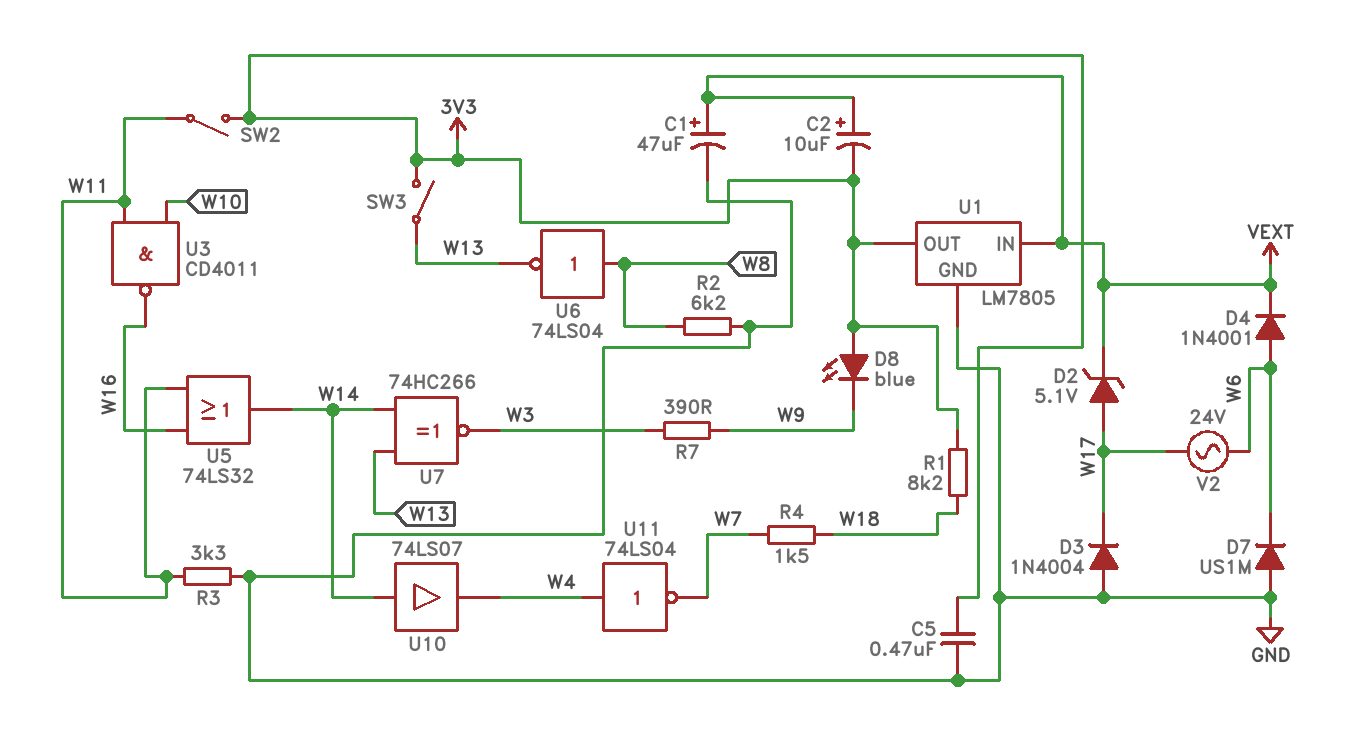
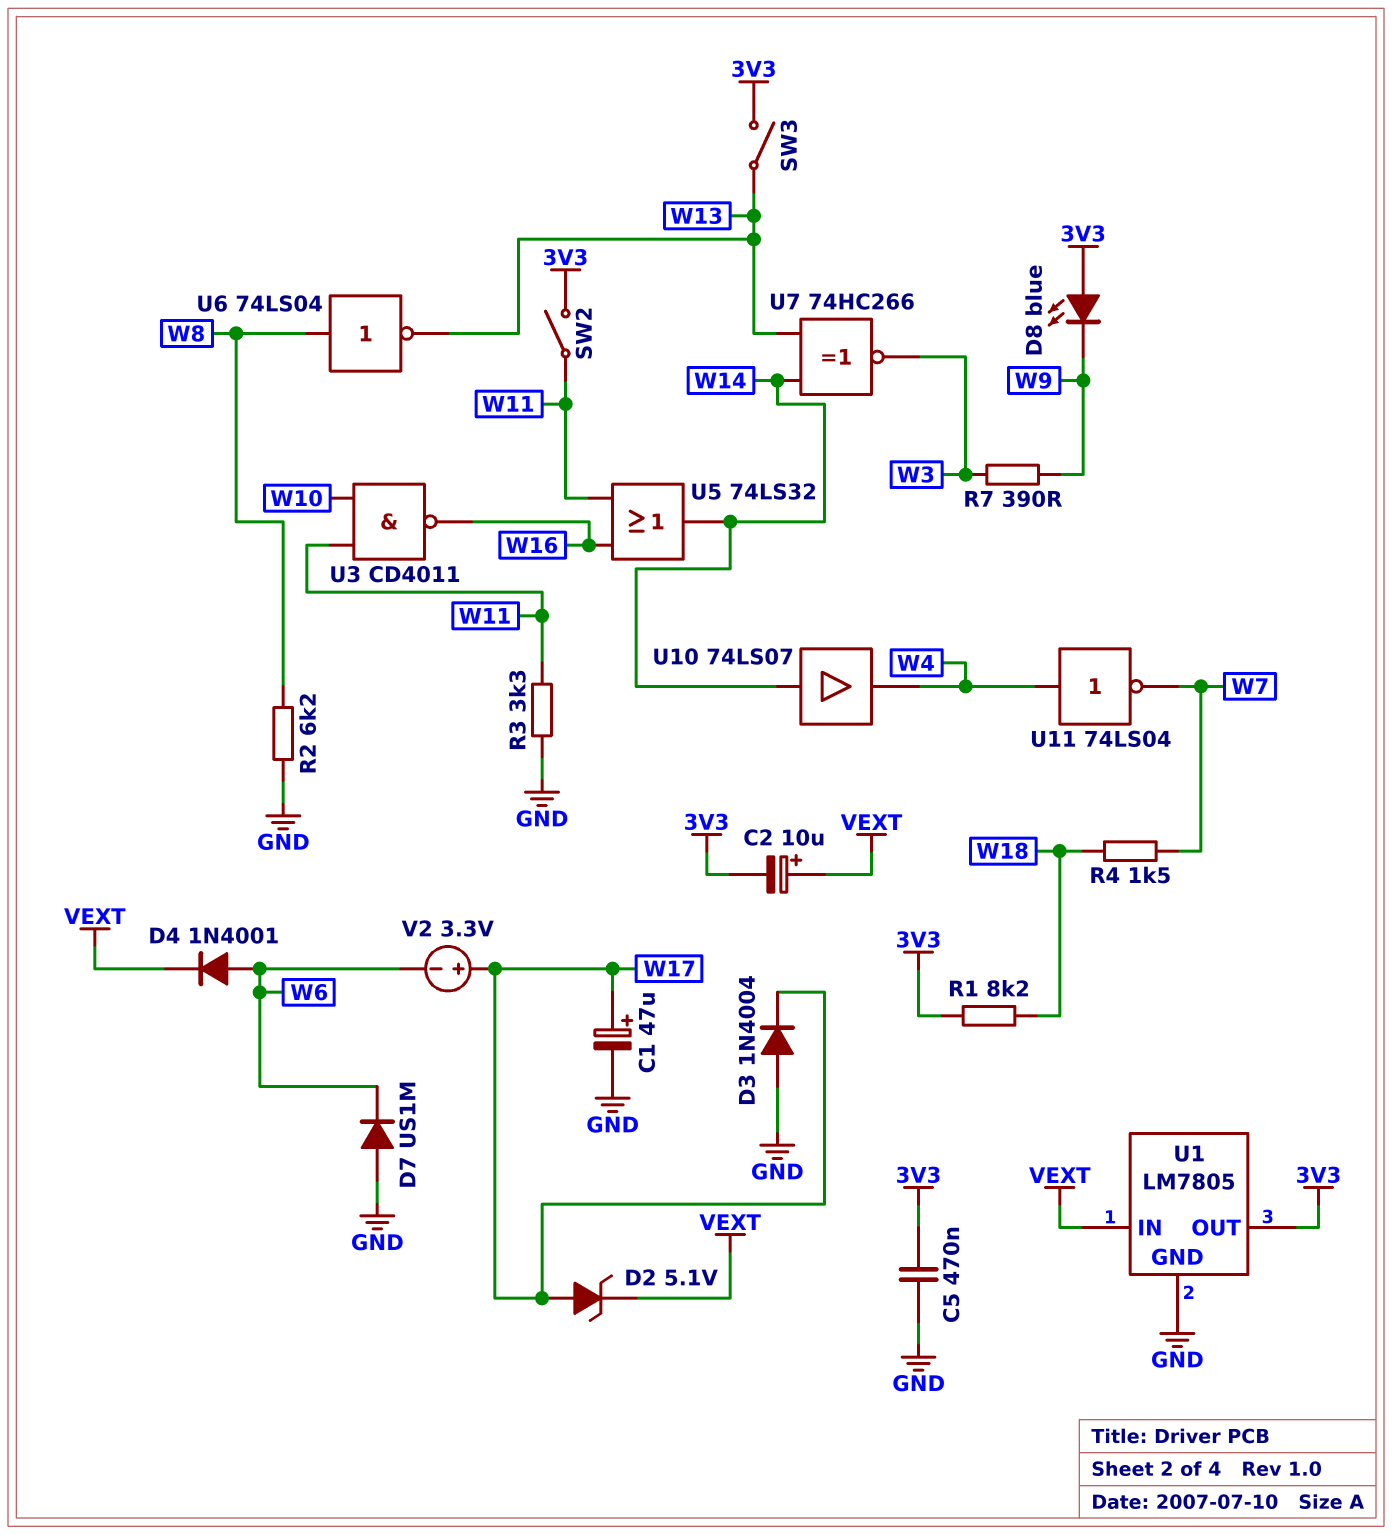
C1: 47uF (plus VEXT, minus GND) -> 47uF (plus W17, minus GND)
V2: AC 24V (W6, W17) -> 3.3V (plus W17, minus W6)

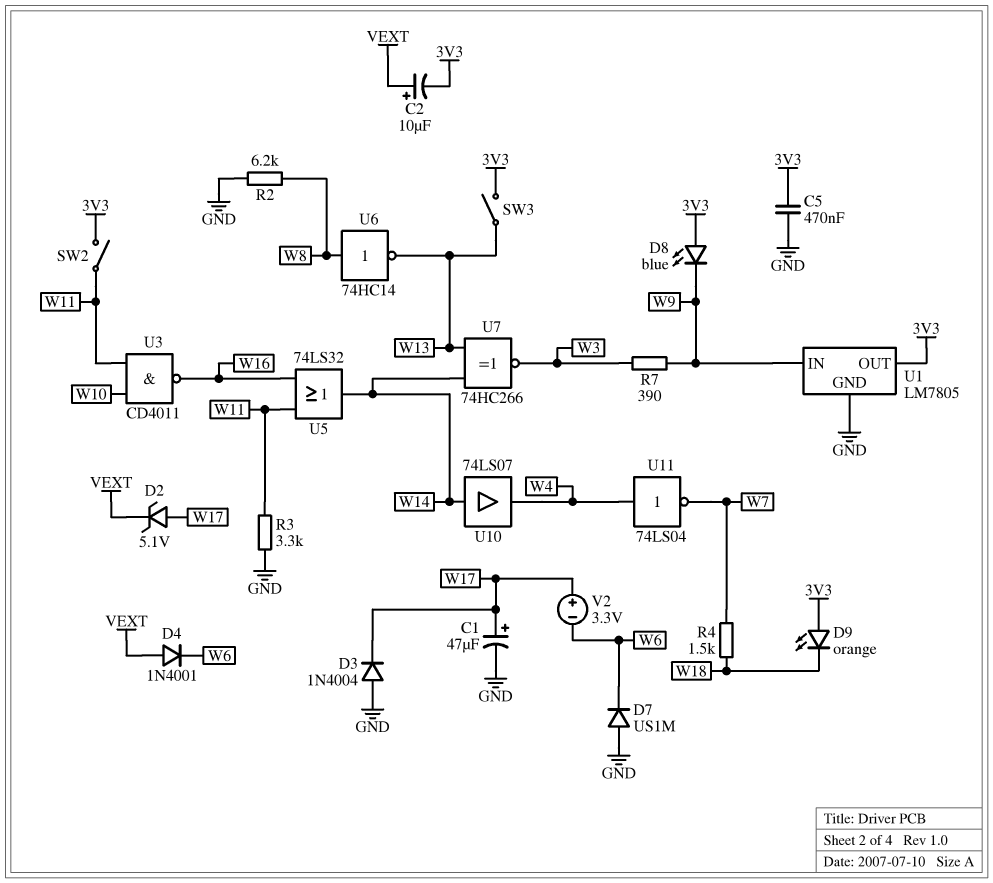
D4: diode 1N4001 (A W6, K VEXT) -> diode 1N4001 (A VEXT, K W6)
D9: none -> LED orange (A 3V3, K W18)
R1: 8.2k (3V3, W18) -> none
U1 pin IN: VEXT -> W9
U6: NOT 74LS04 (in W8, out W13) -> NOT 74HC14 (in W8, out W13)

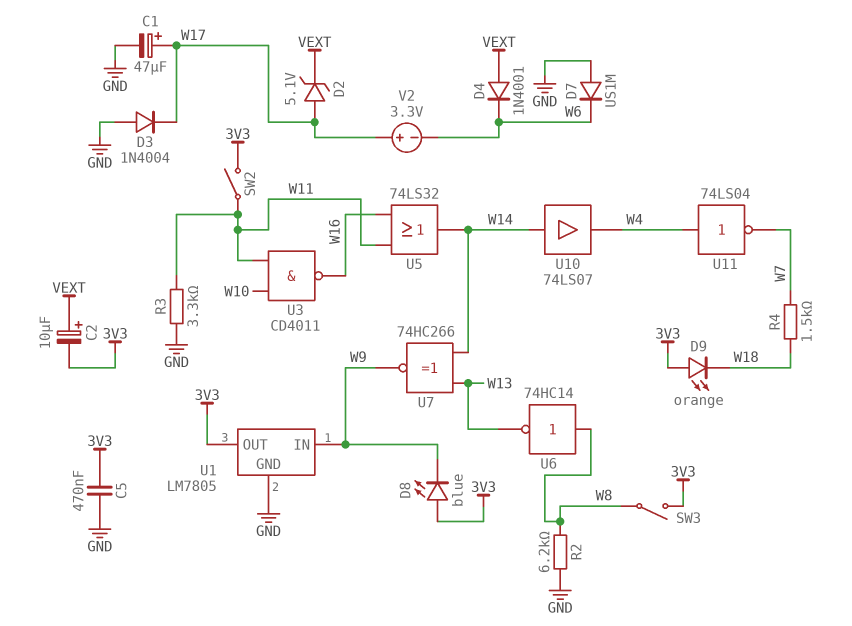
R7: 390 (W3, W9) -> none
SW3: switch (3V3, W13) -> switch (3V3, W8)
U7: XNOR 74HC266 (in W13, in W14, out W3) -> XNOR 74HC266 (in W13, in W14, out W9)

